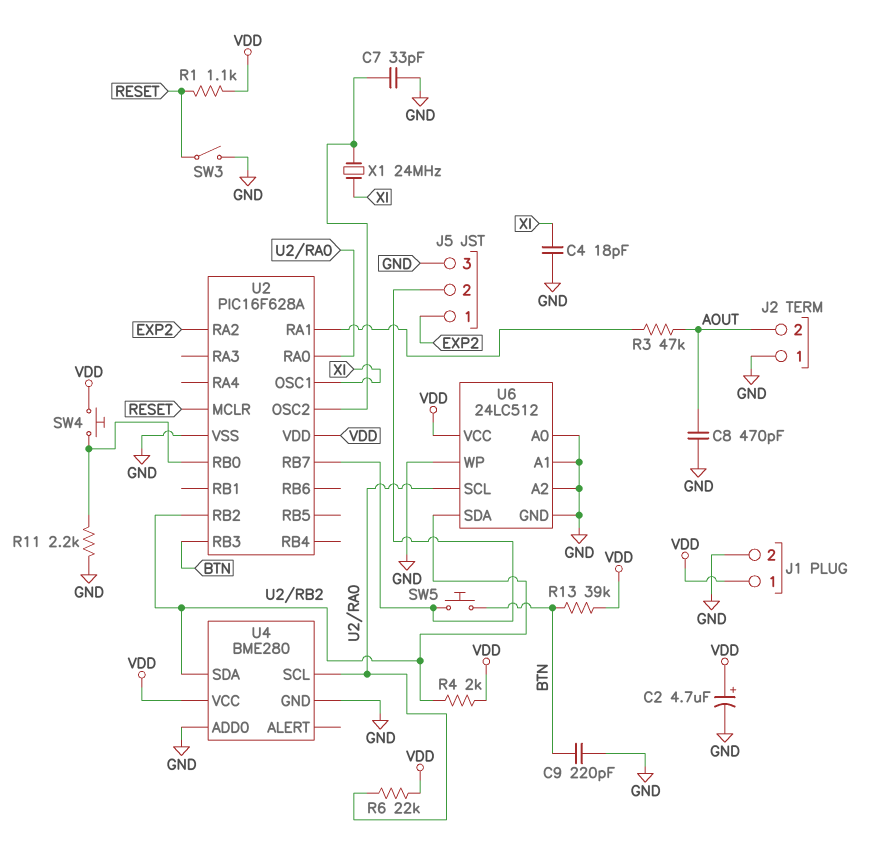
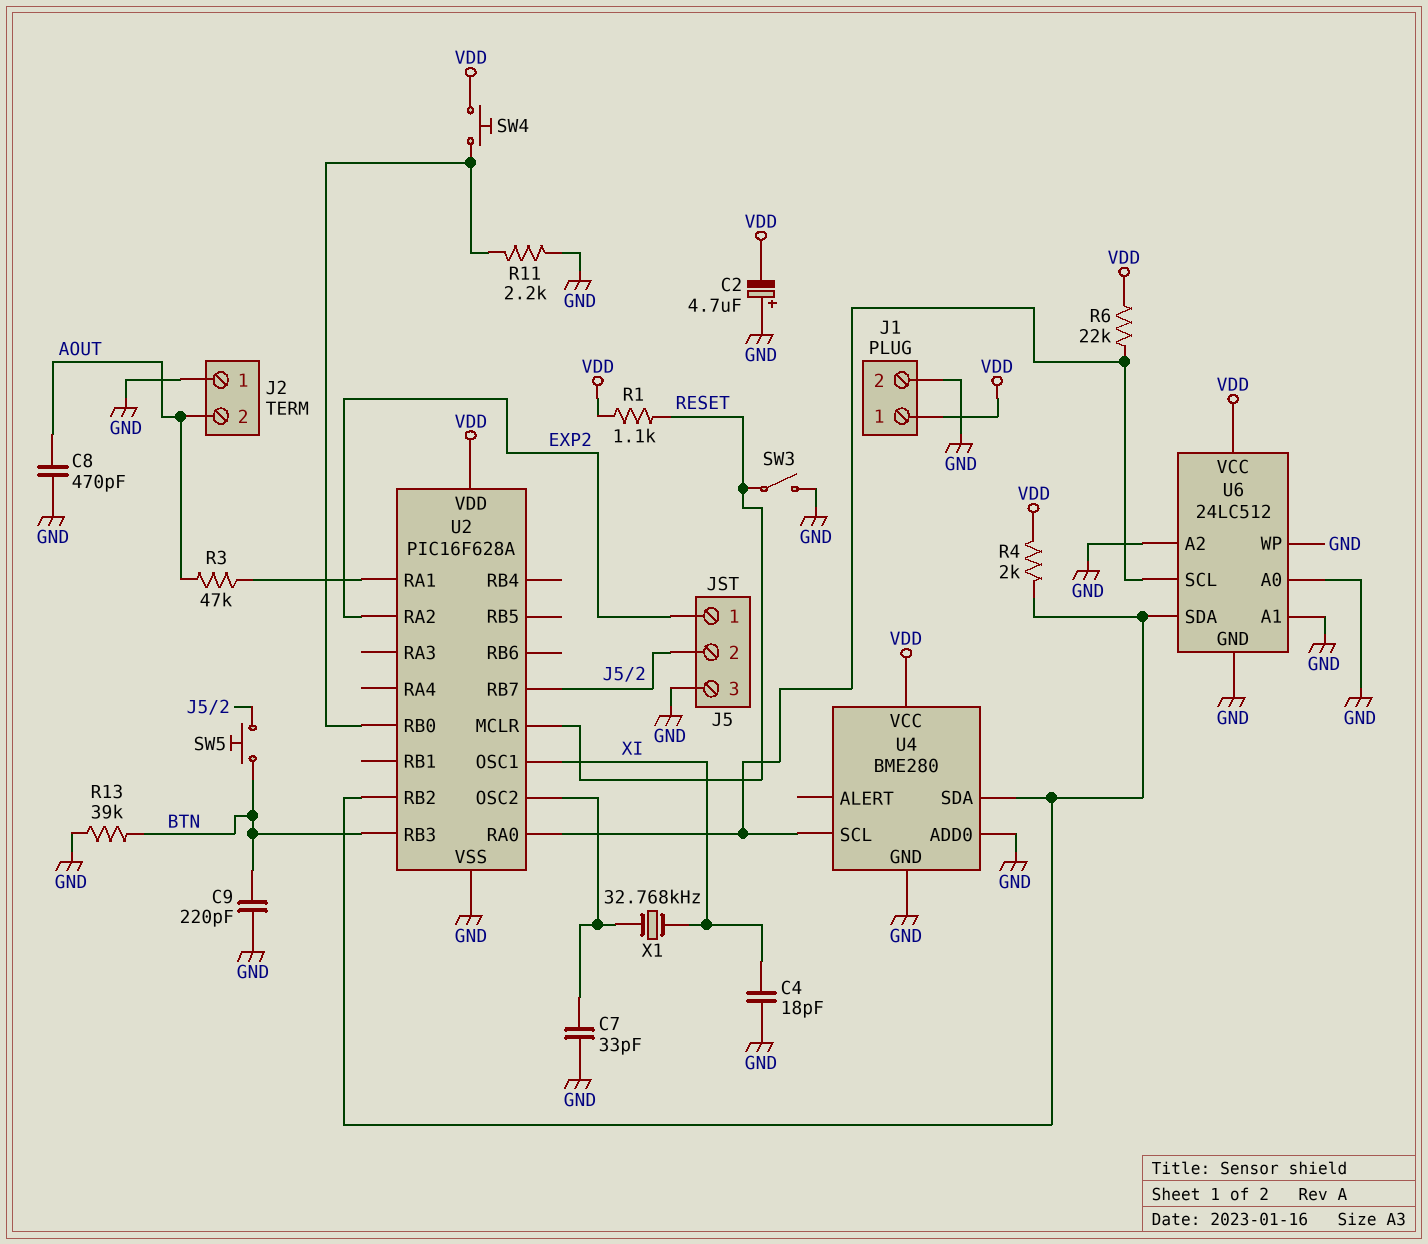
C2: 4.7uF (plus VDD, minus GND) -> 4.7uF (plus GND, minus VDD)
R13: 39k (BTN, VDD) -> 39k (BTN, GND)
X1: 24MHz (U2/OSC2, XI) -> 32.768kHz (U2/OSC2, XI)

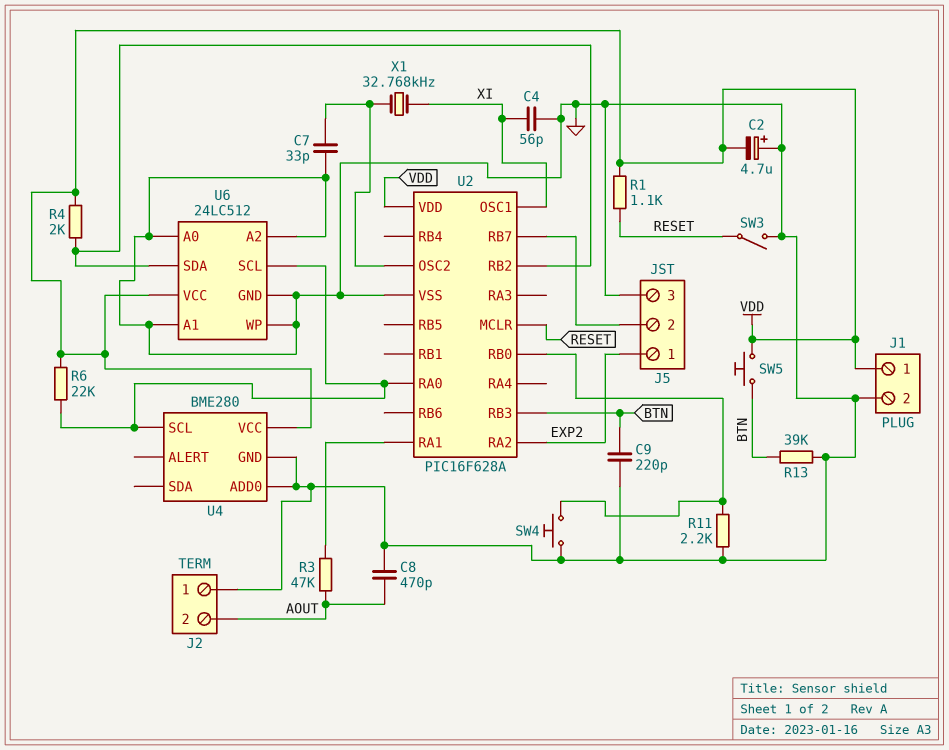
C4: 18pF (GND, XI) -> 56pF (GND, XI)
SW4: button (U2/RB0, VDD) -> button (GND, U2/RB0)
SW5: button (BTN, J5/2) -> button (BTN, VDD)
U4 pin SDA: U2/RB2 -> none

